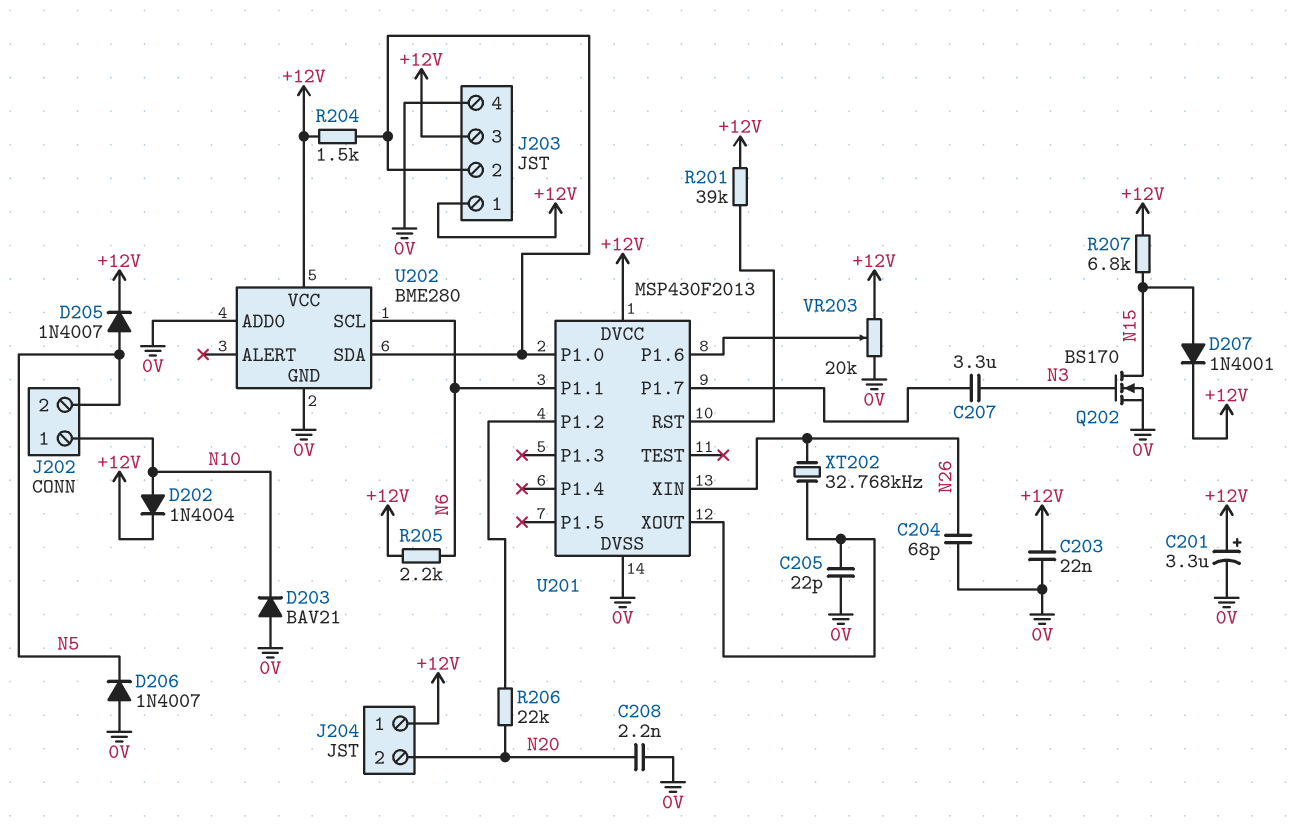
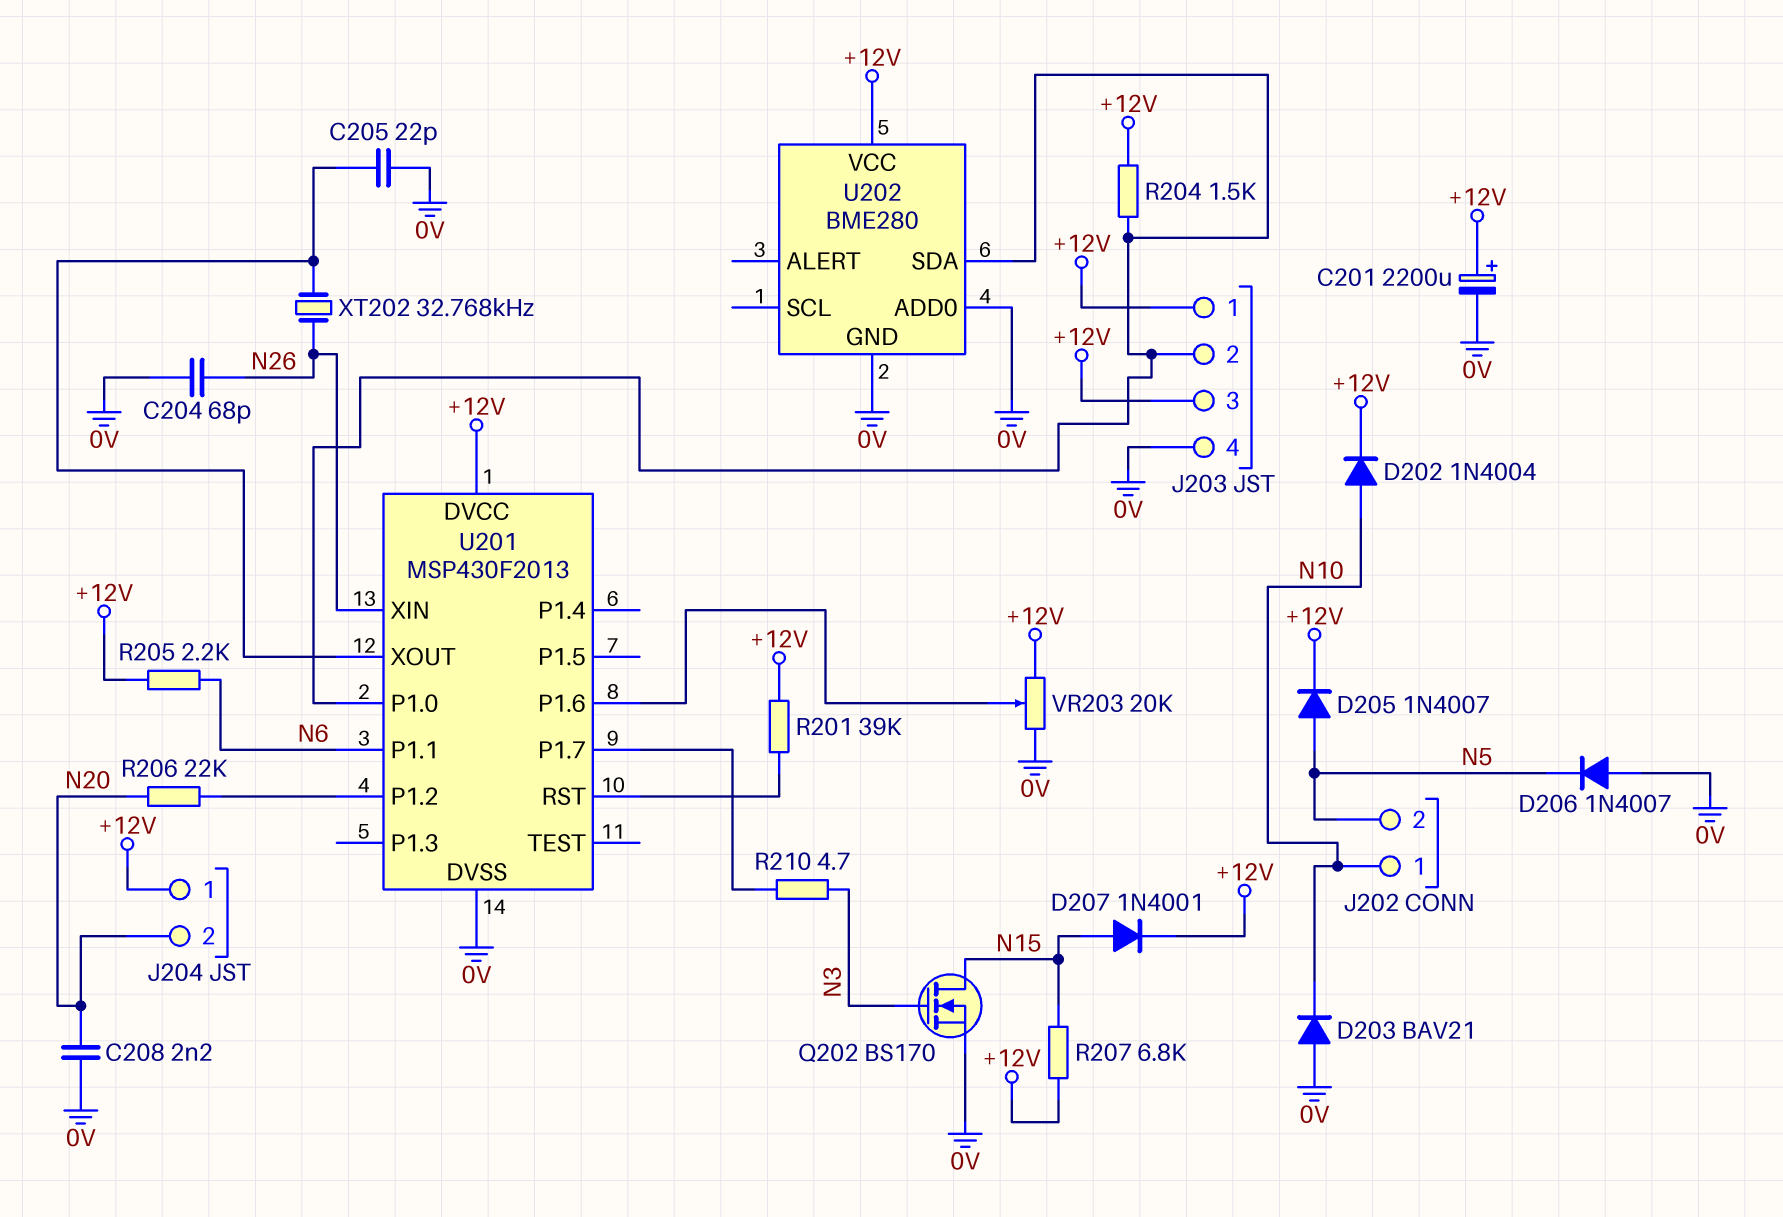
C201: 3.3uF (plus +12V, minus 0V) -> 2200uF (plus +12V, minus 0V)
C203: 22nF (+12V, 0V) -> none
C207: 3.3uF (N3, U201/P1.7) -> none
R210: none -> 4.7 (N3, U201/P1.7)
U202 pin SCL: N6 -> none

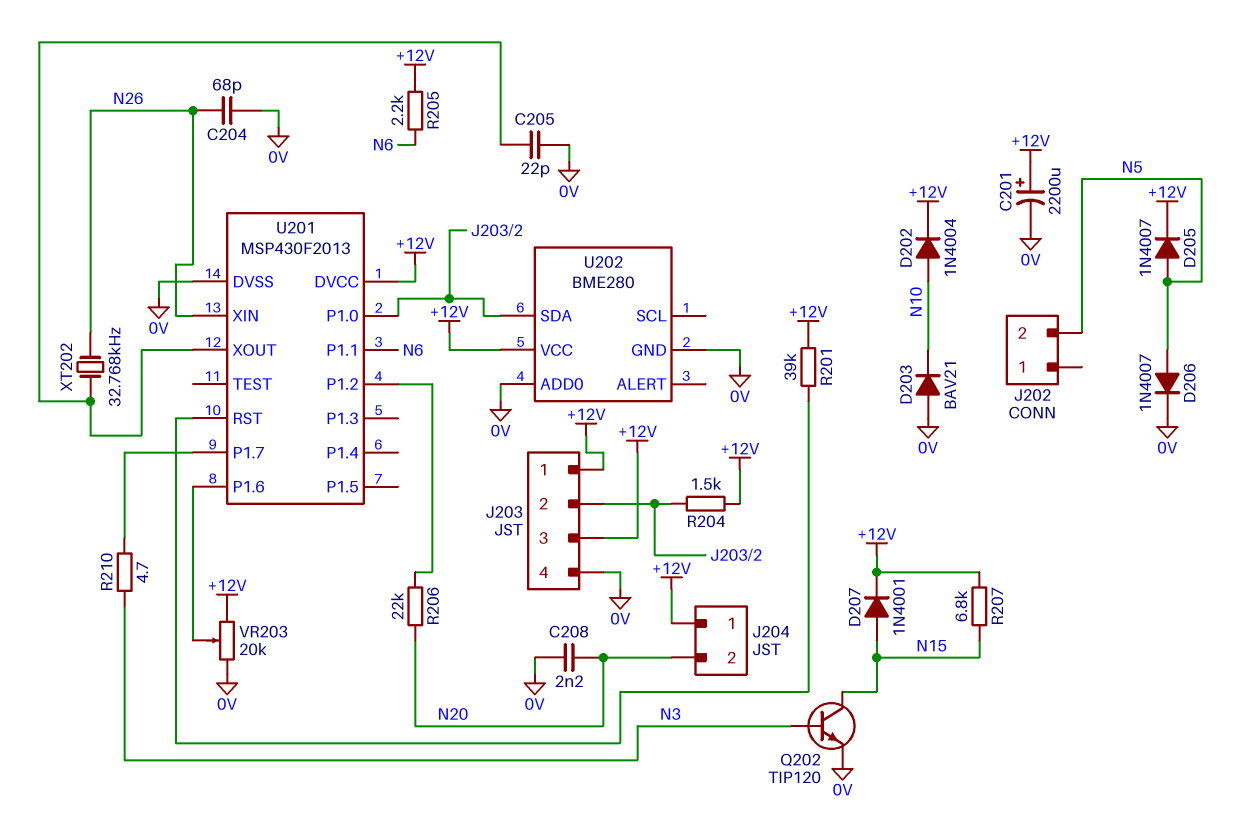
D206: diode 1N4007 (A 0V, K N5) -> diode 1N4007 (A N5, K 0V)
J202 pin 1: N10 -> none
Q202: NMOS BS170 (G N3, D N15, S 0V) -> NPN TIP120 (B N3, C N15, E 0V)

